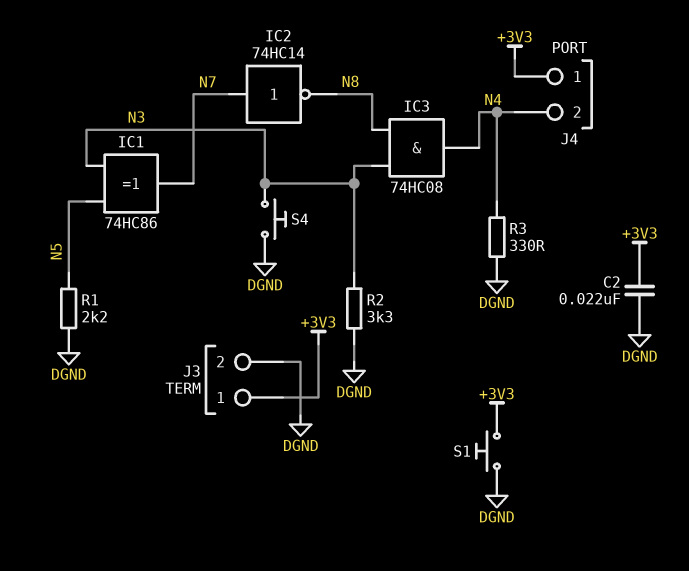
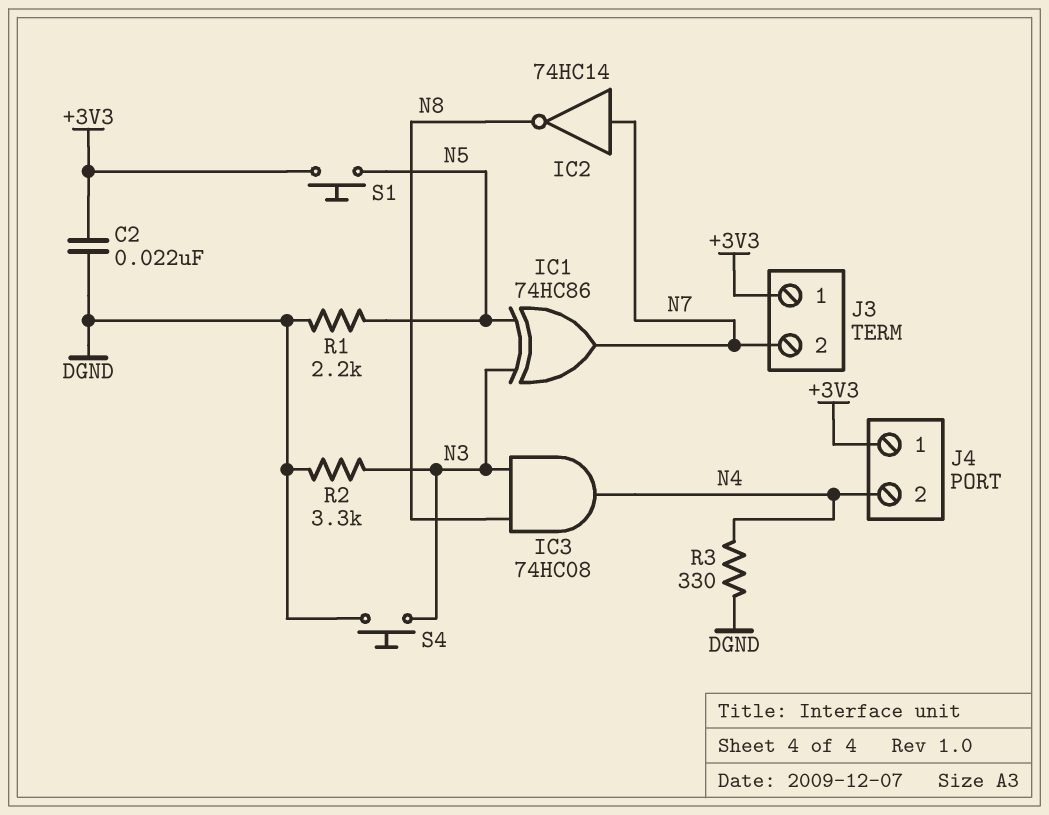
J3 pin 2: DGND -> N7
S1: button (+3V3, DGND) -> button (+3V3, N5)

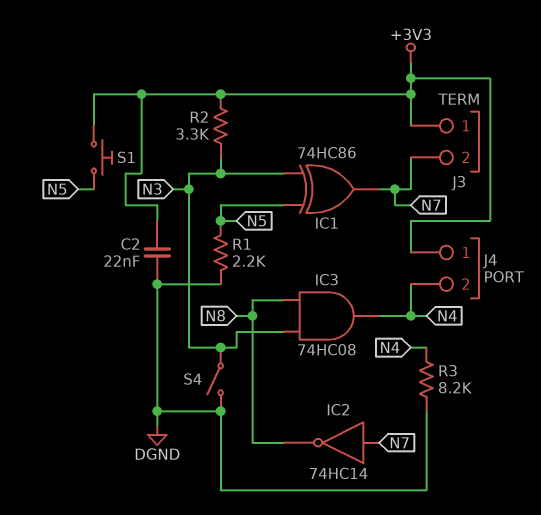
R2: 3.3k (DGND, N3) -> 3.3k (+3V3, N3)
R3: 330 (DGND, N4) -> 8.2k (DGND, N4)
S4: button (DGND, N3) -> switch (DGND, N3)

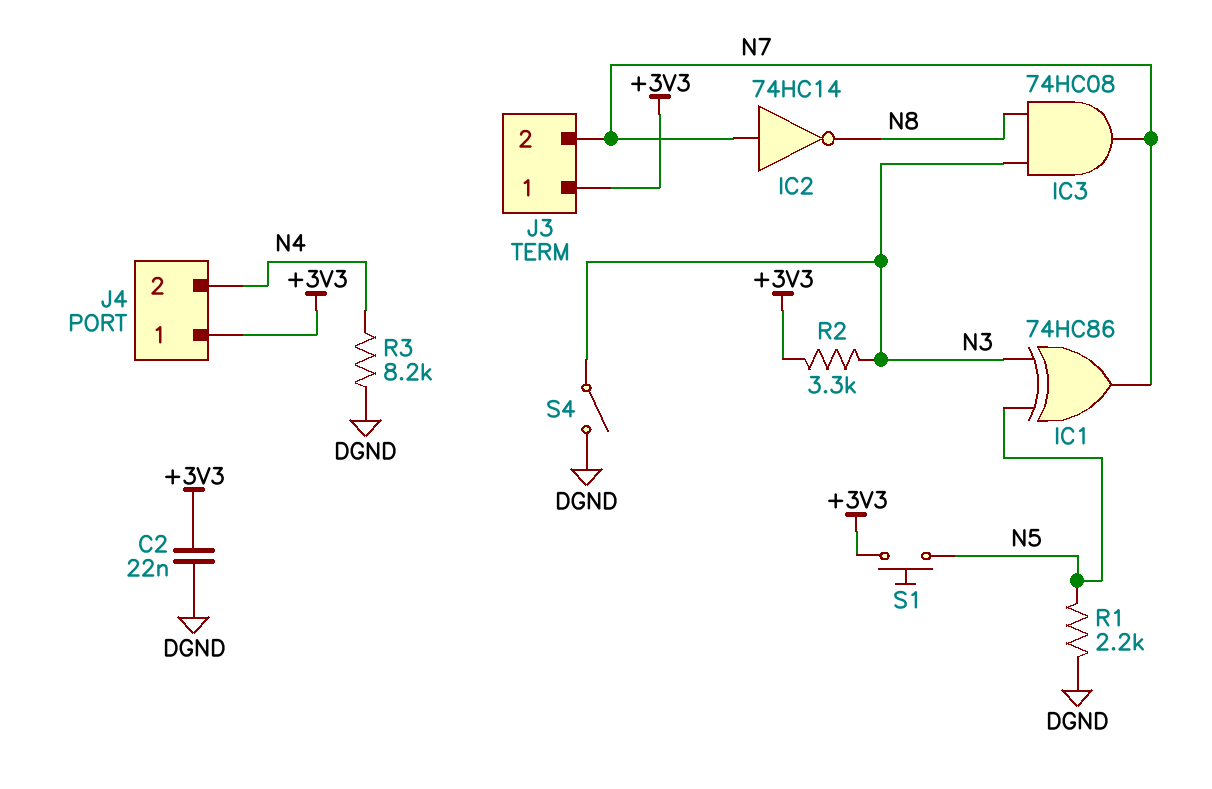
IC3: AND 74HC08 (in N3, in N8, out N4) -> AND 74HC08 (in N3, in N8, out N7)

